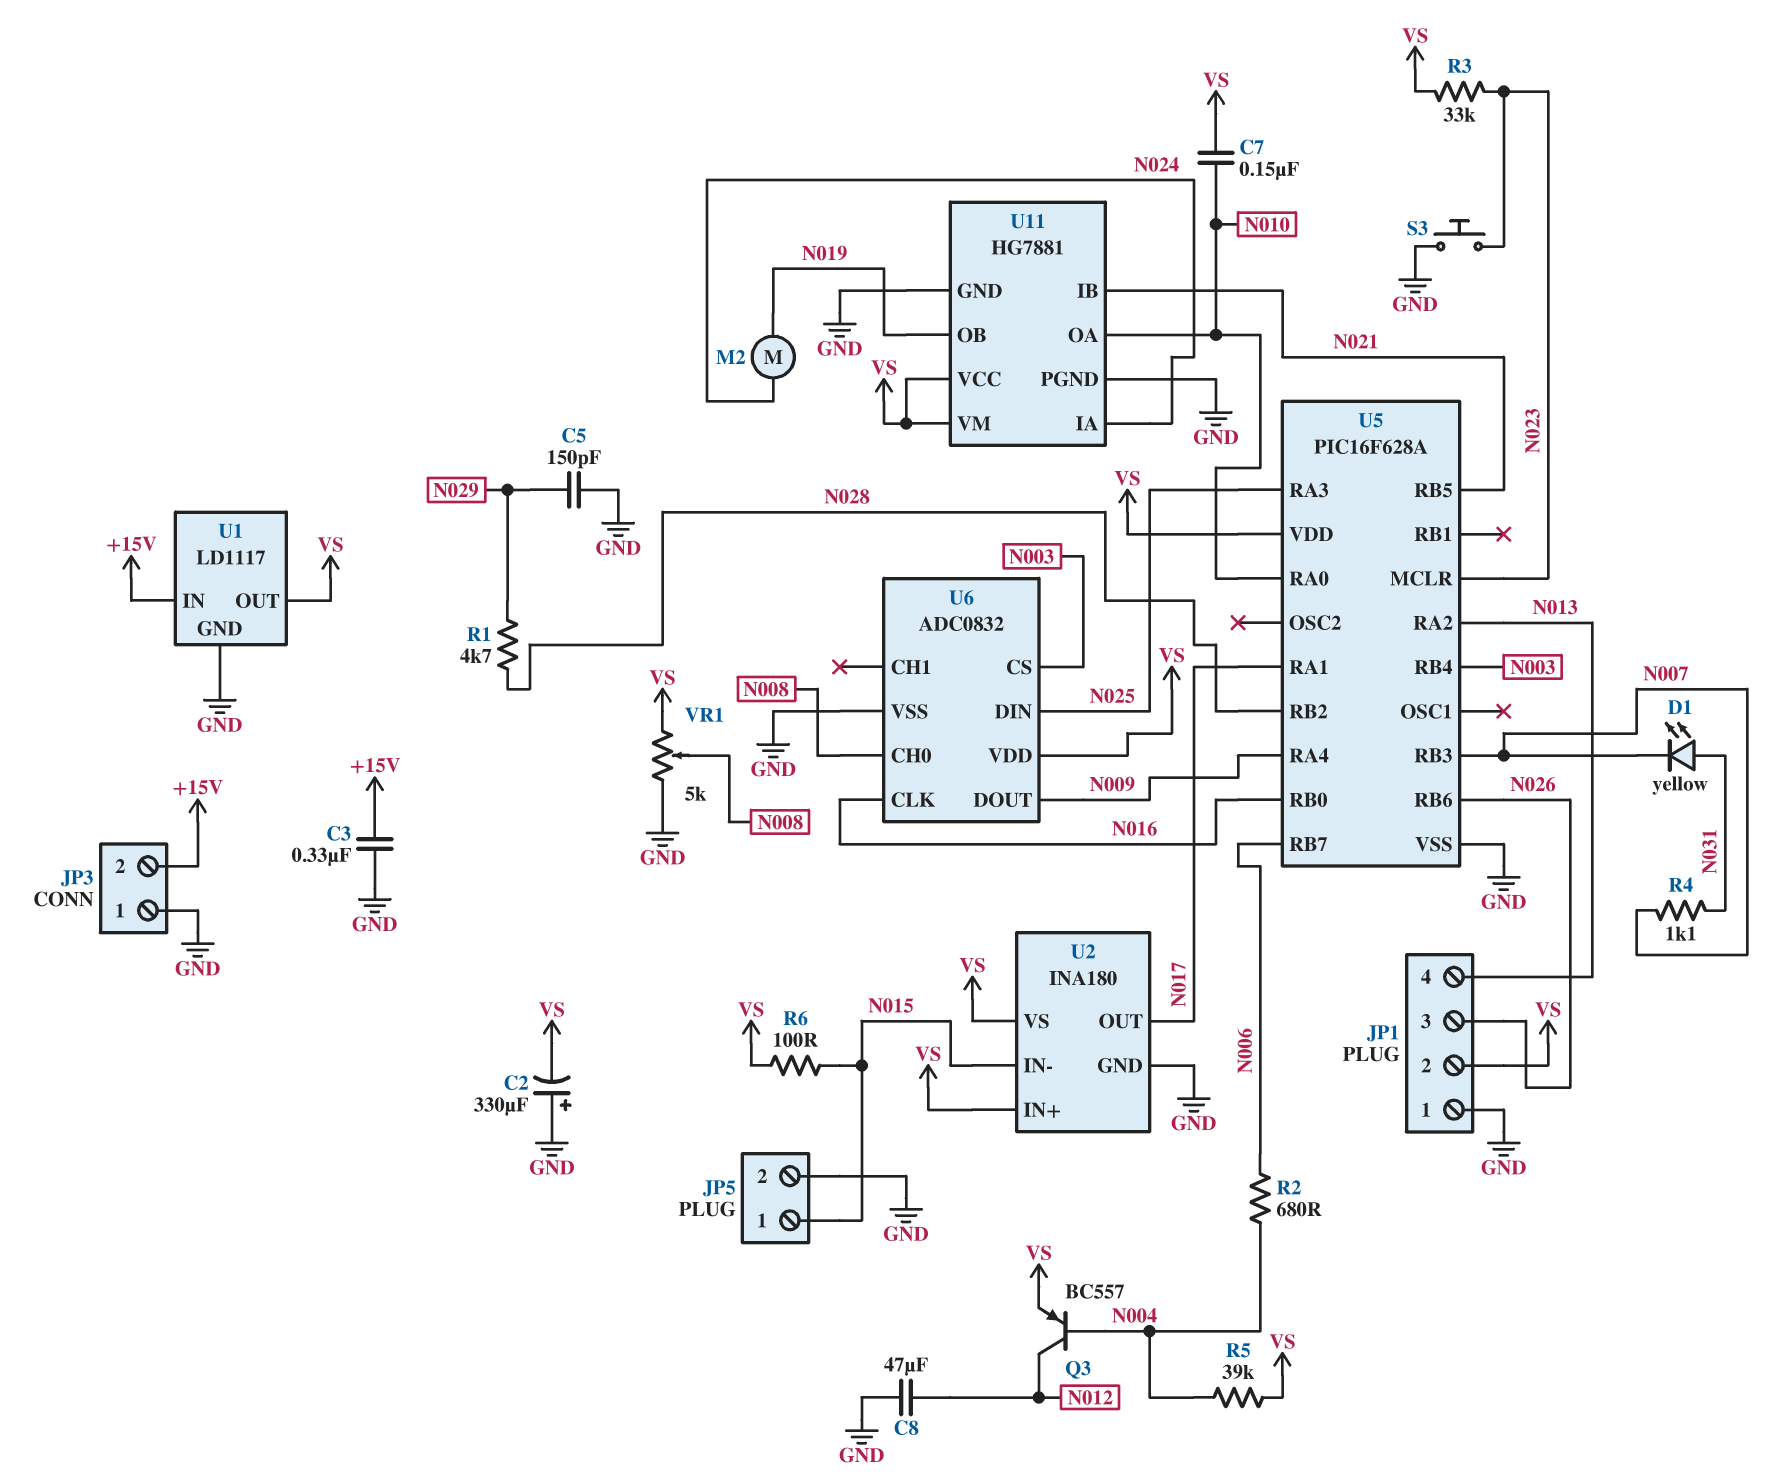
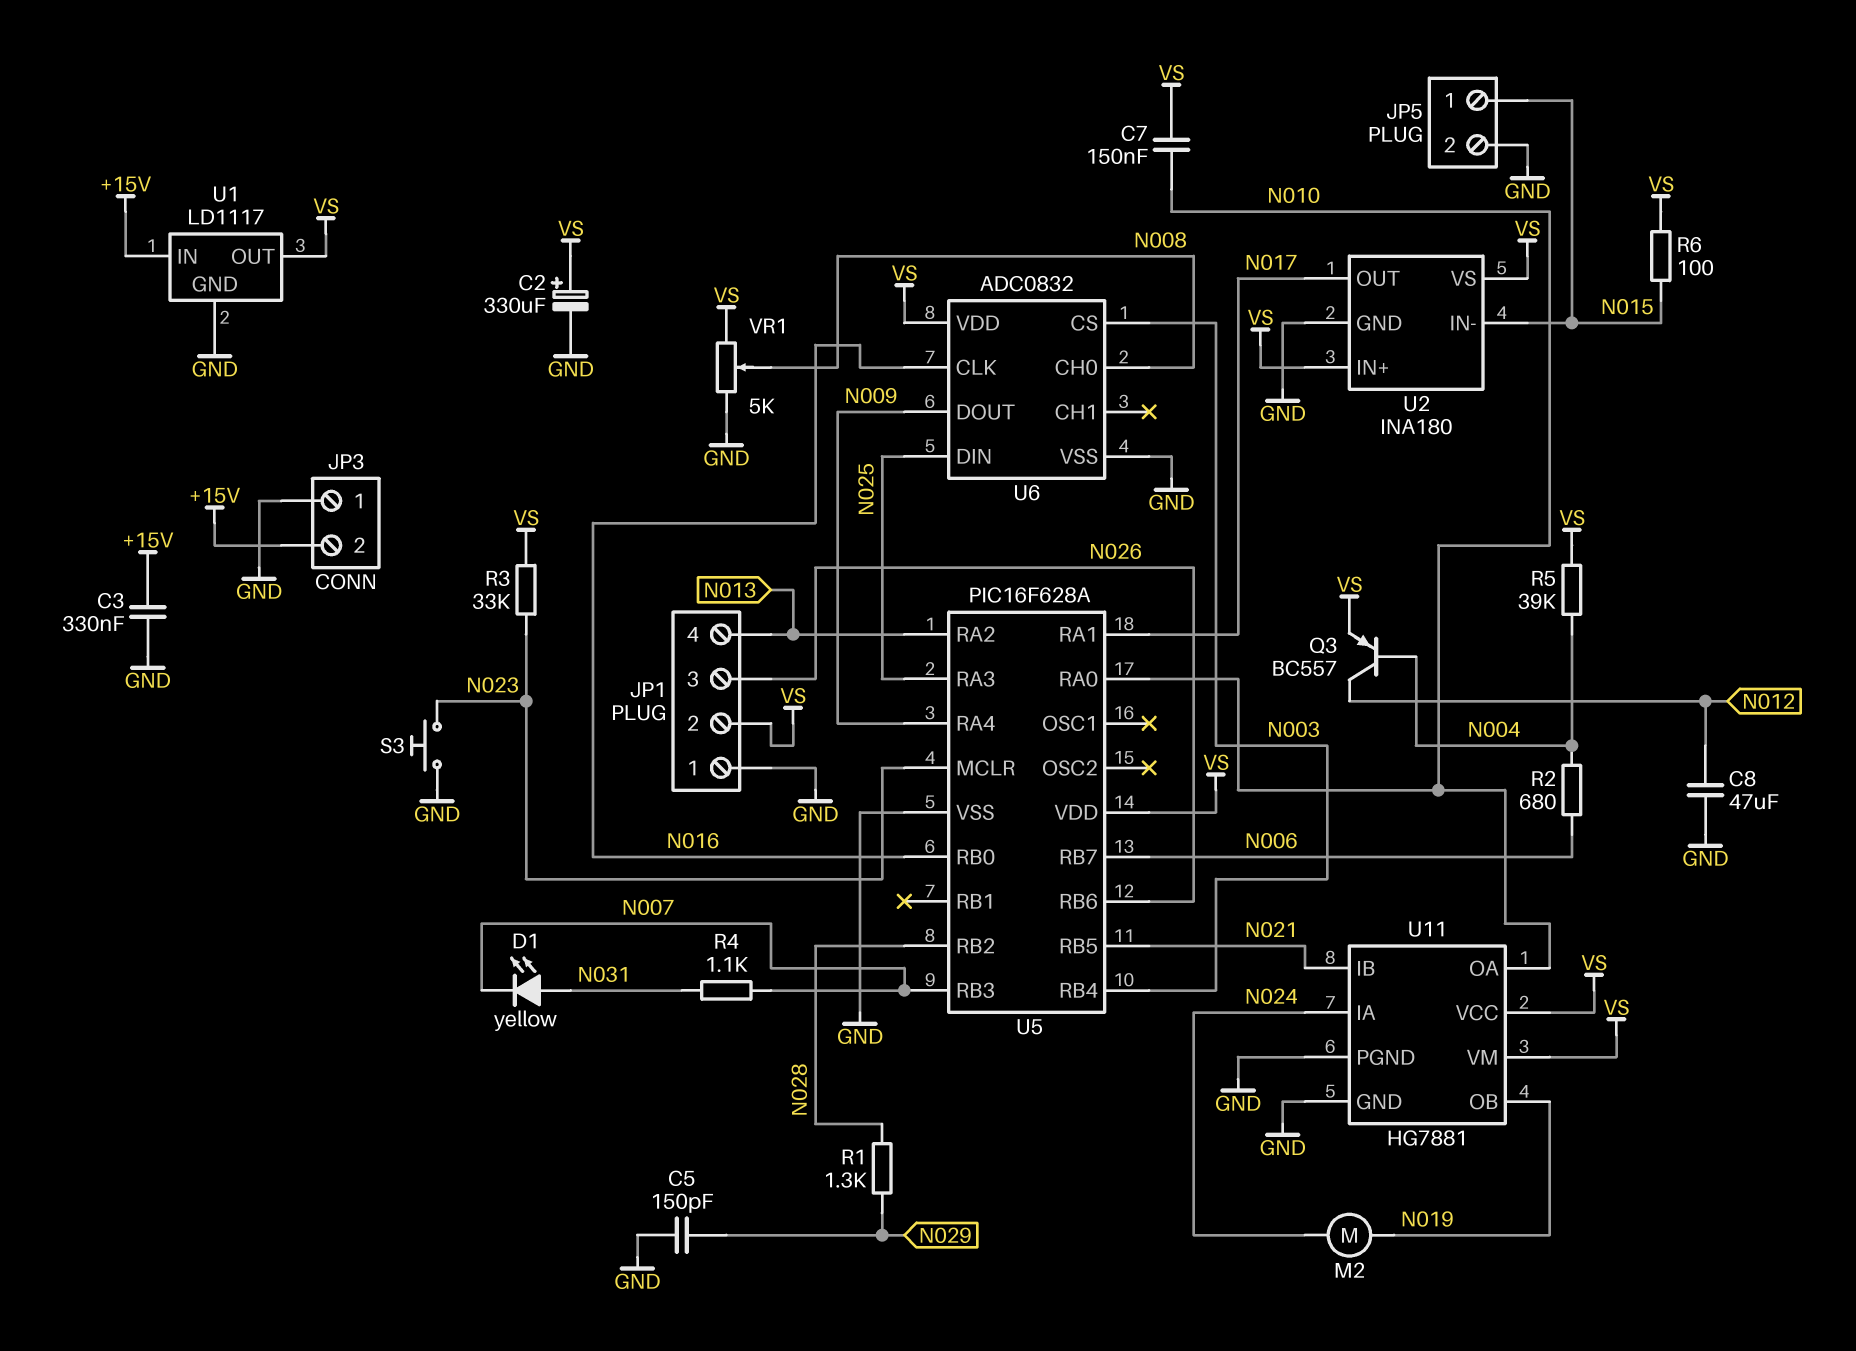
C2: 330uF (plus GND, minus VS) -> 330uF (plus VS, minus GND)
R1: 4.7k (N028, N029) -> 1.3k (N028, N029)

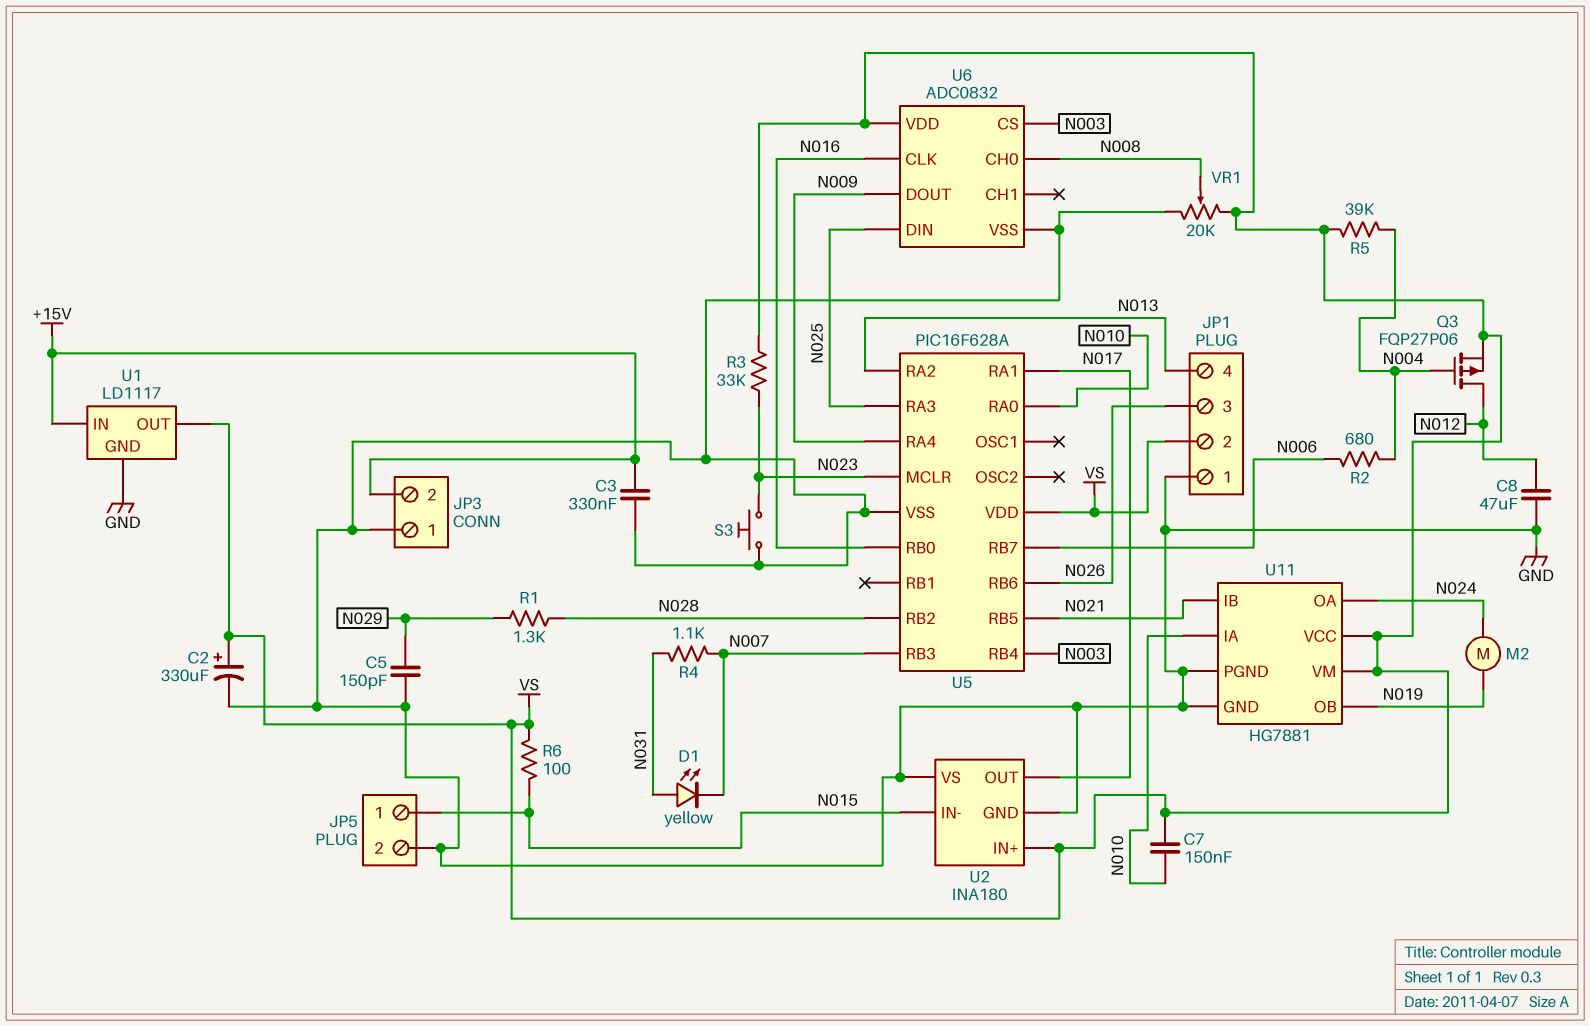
Q3: PNP BC557 (B N004, C N012, E VS) -> PMOS FQP27P06 (G N004, D N012, S VS)
U2 pin VS: VS -> GND
U11 pin IA: N024 -> N010
U11 pin OA: N010 -> N024
VR1: 5k (GND, VS, wiper N008) -> 20k (GND, VS, wiper N008)

